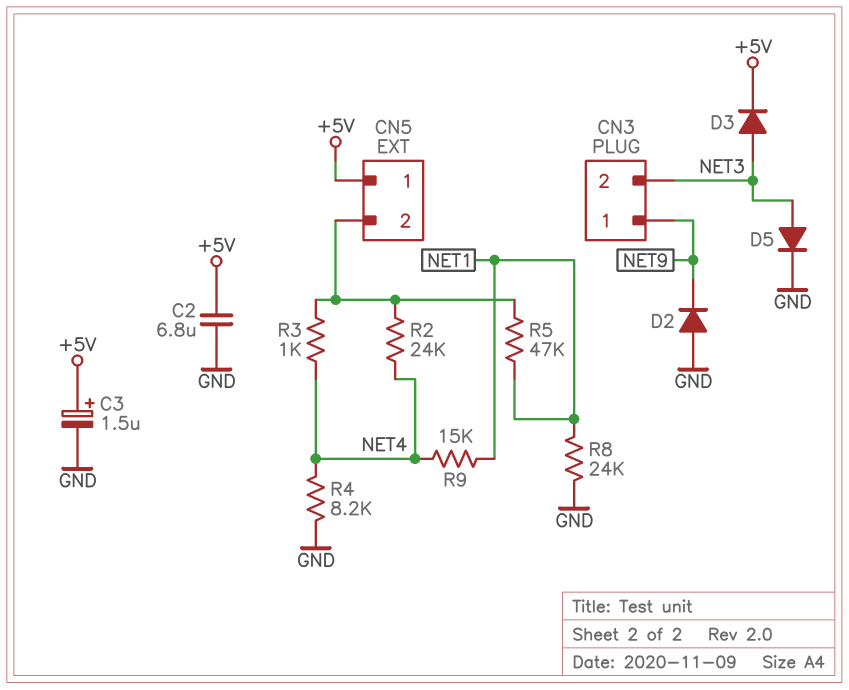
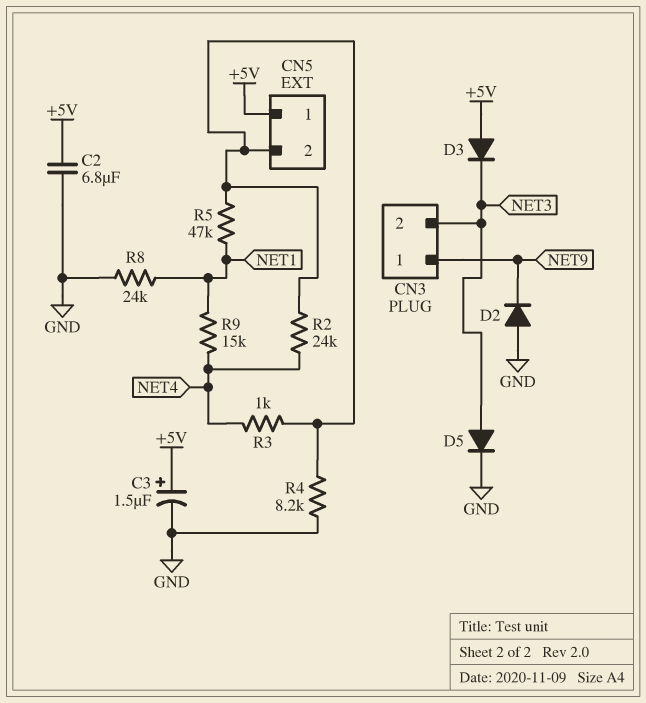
D3: diode (A NET3, K +5V) -> diode (A +5V, K NET3)
R4: 8.2k (GND, NET4) -> 8.2k (CN5/2, GND)

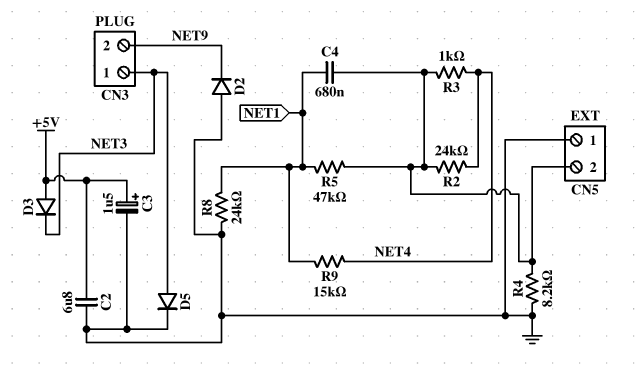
C4: none -> 680nF (CN5/2, NET1)
CN3 pin 1: NET9 -> NET3
CN3 pin 2: NET3 -> NET9
CN5 pin 1: +5V -> GND

